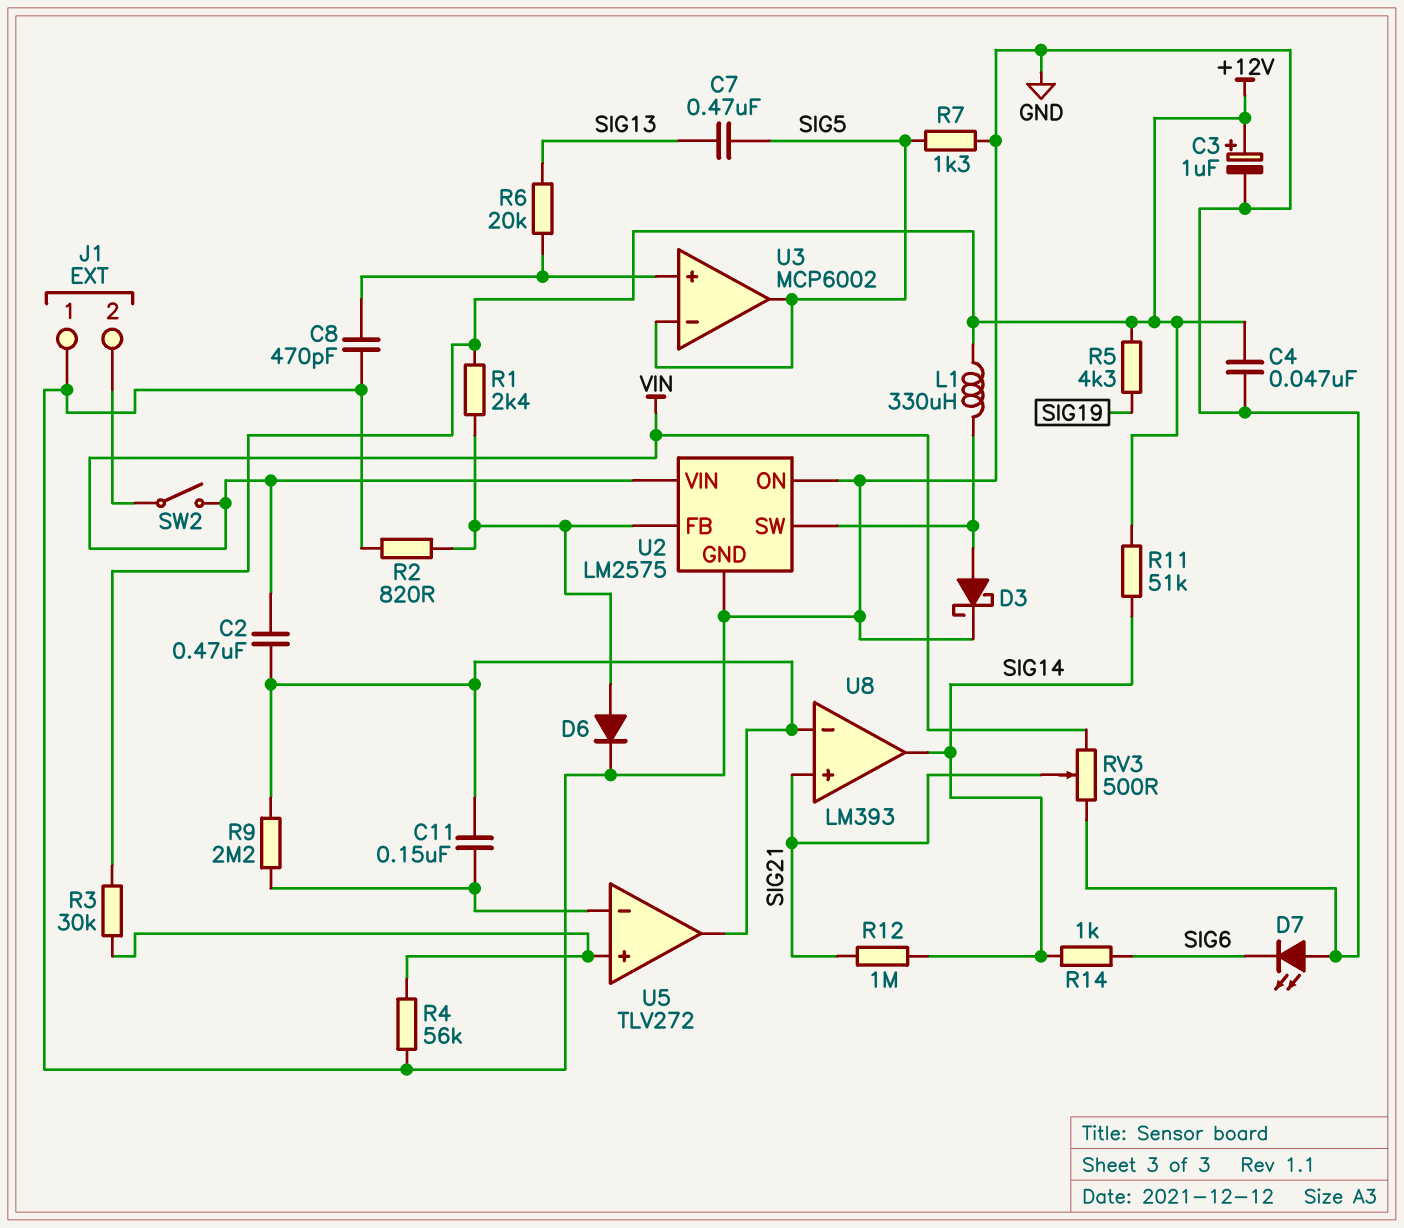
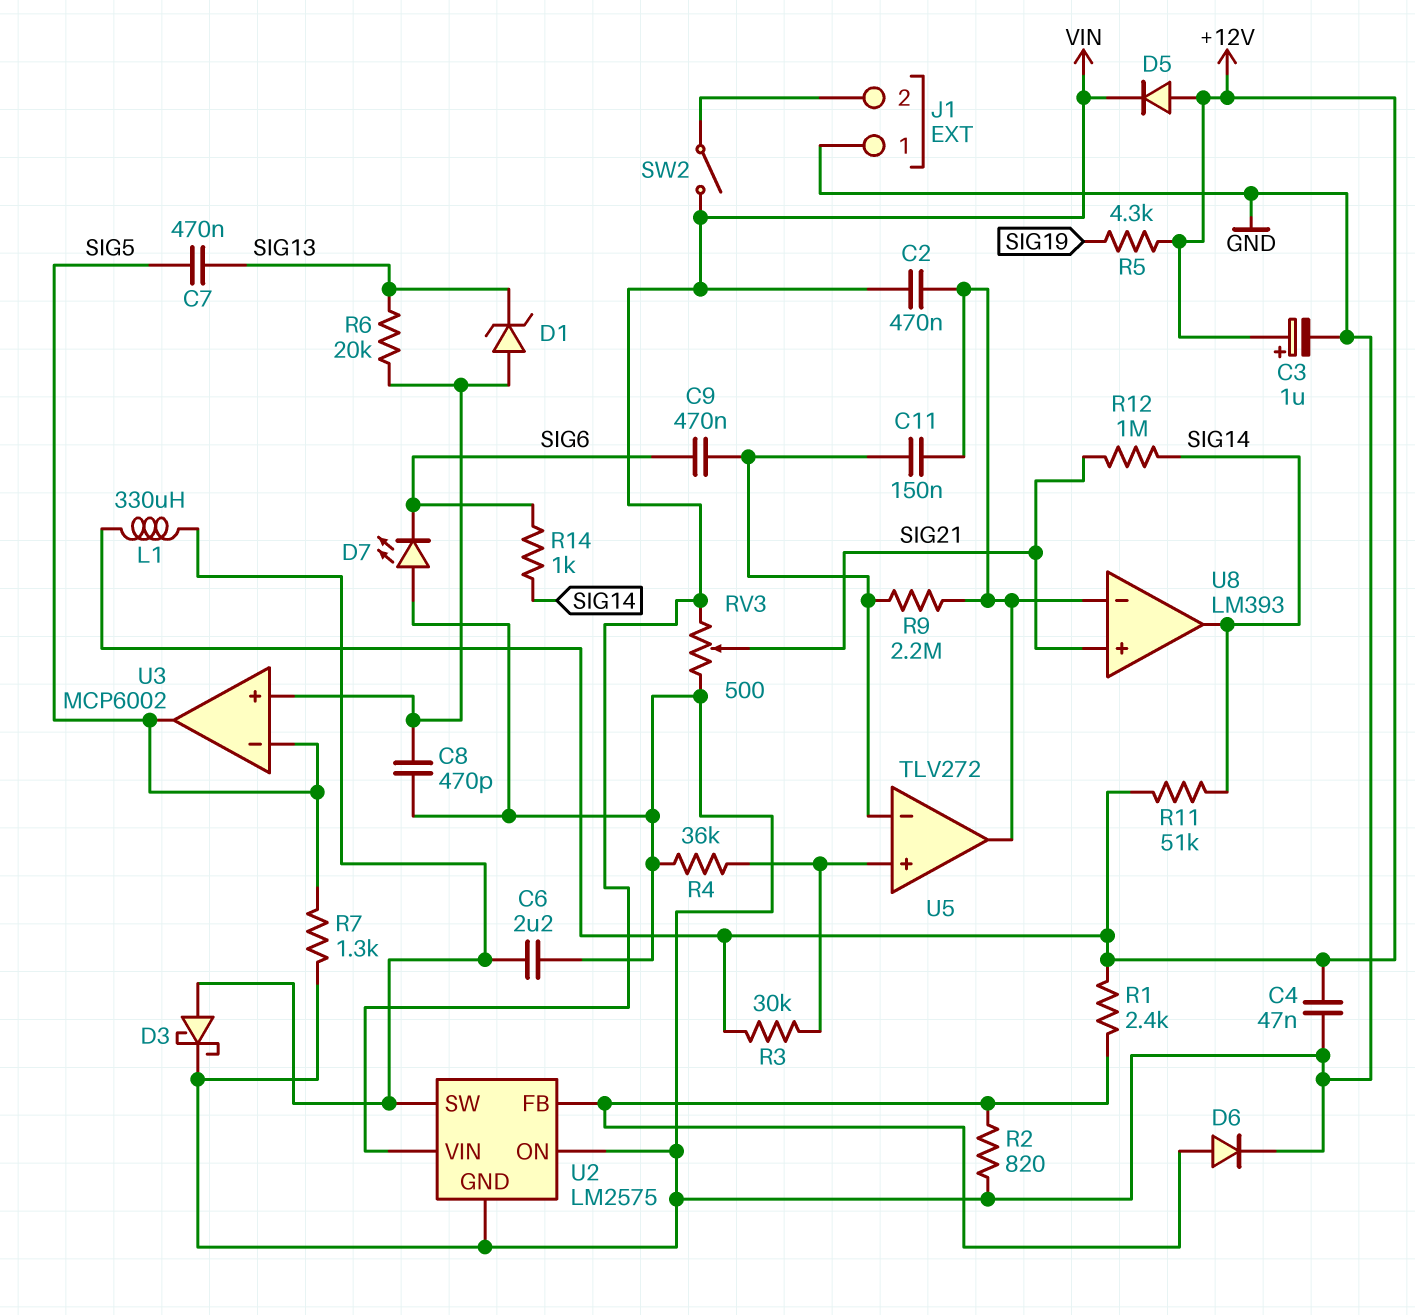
C6: none -> 2.2uF (GND, U2/SW)
C9: none -> 470nF (SIG6, U5/in-)
D1: none -> zener (A U3/in+, K SIG13)
D5: none -> diode (A +12V, K VIN)
R4: 56k (GND, U5/in+) -> 36k (GND, U5/in+)

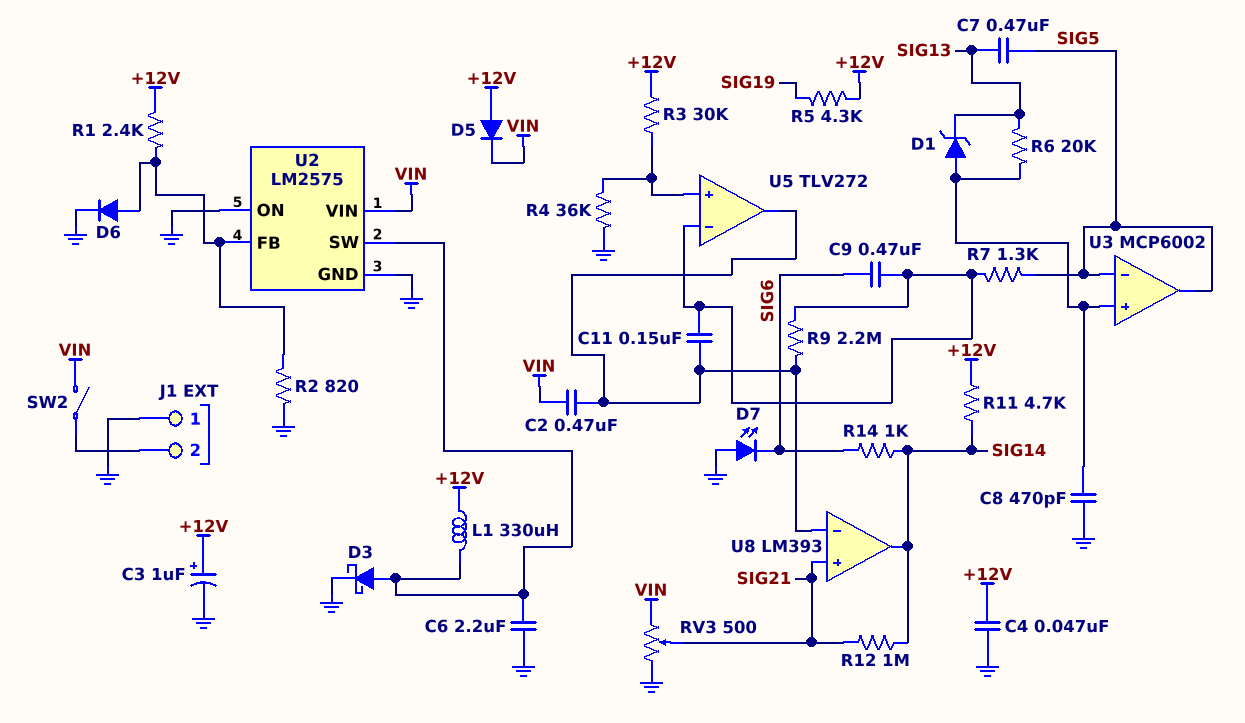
R7: 1.3k (GND, SIG5) -> 1.3k (SIG5, U5/in-)
R11: 51k (+12V, SIG14) -> 4.7k (+12V, SIG14)

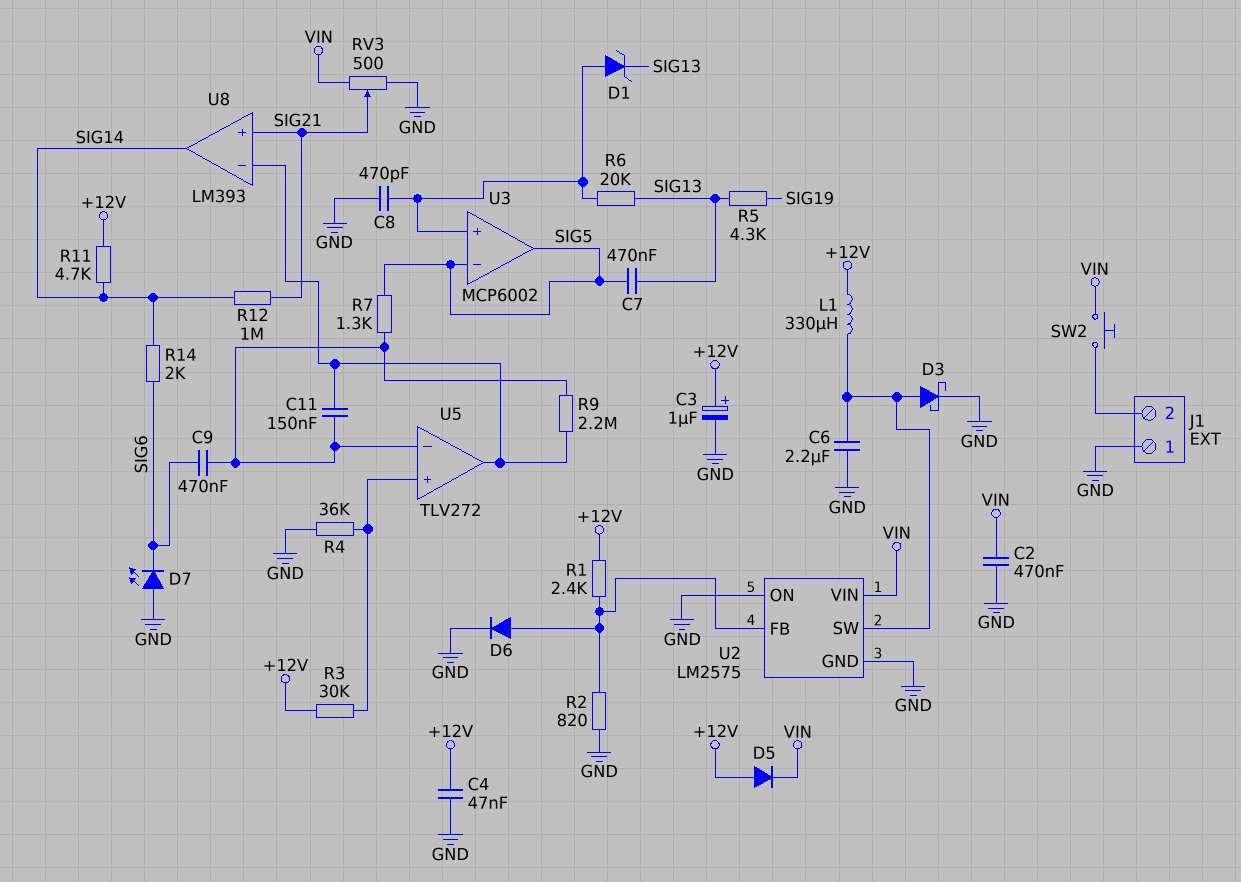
C2: 470nF (U5/out, VIN) -> 470nF (GND, VIN)
R5: 4.3k (+12V, SIG19) -> 4.3k (SIG13, SIG19)
R14: 1k (SIG6, SIG14) -> 2k (SIG6, SIG14)
SW2: switch (J1/2, VIN) -> button (J1/2, VIN)

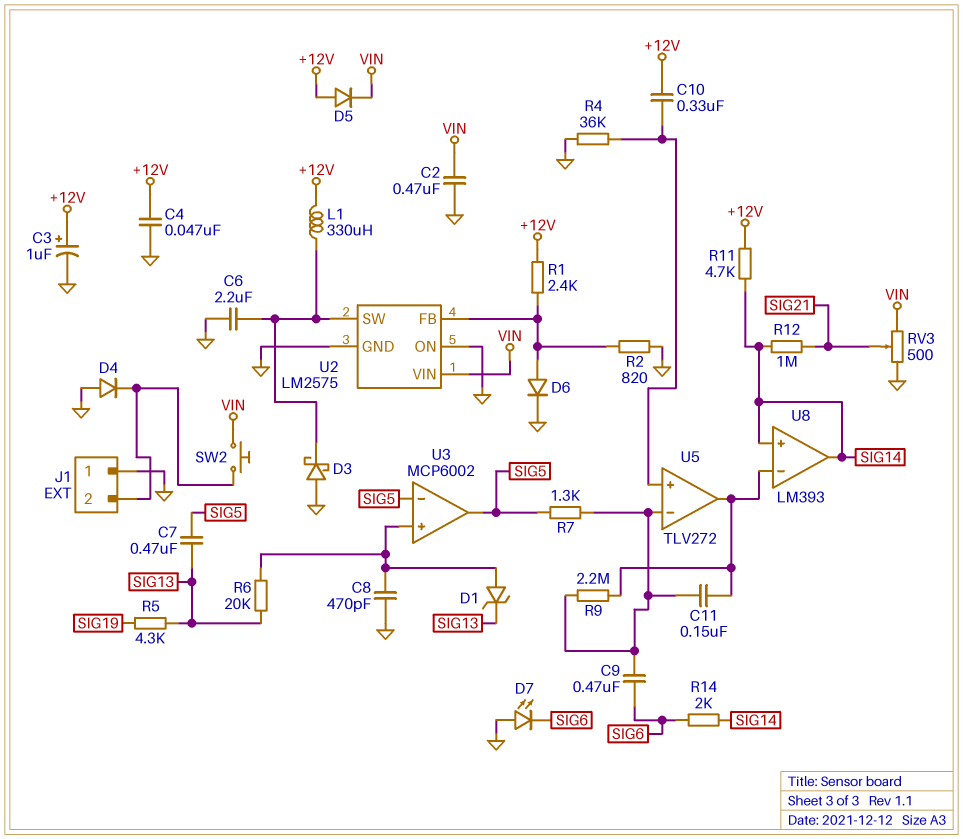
C10: none -> 330nF (+12V, U5/in+)
D3: schottky (A U2/SW, K GND) -> schottky (A GND, K U2/SW)
D4: none -> diode (A GND, K J1/2)
R3: 30k (+12V, U5/in+) -> none
U8 pin in+: SIG21 -> SIG14

